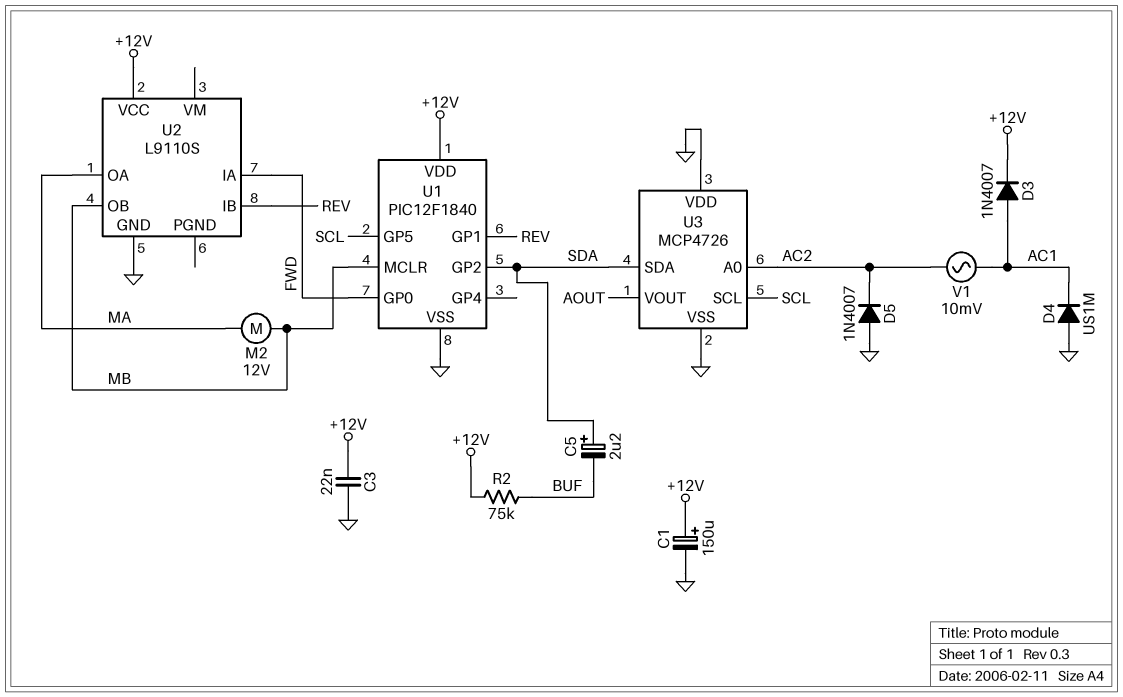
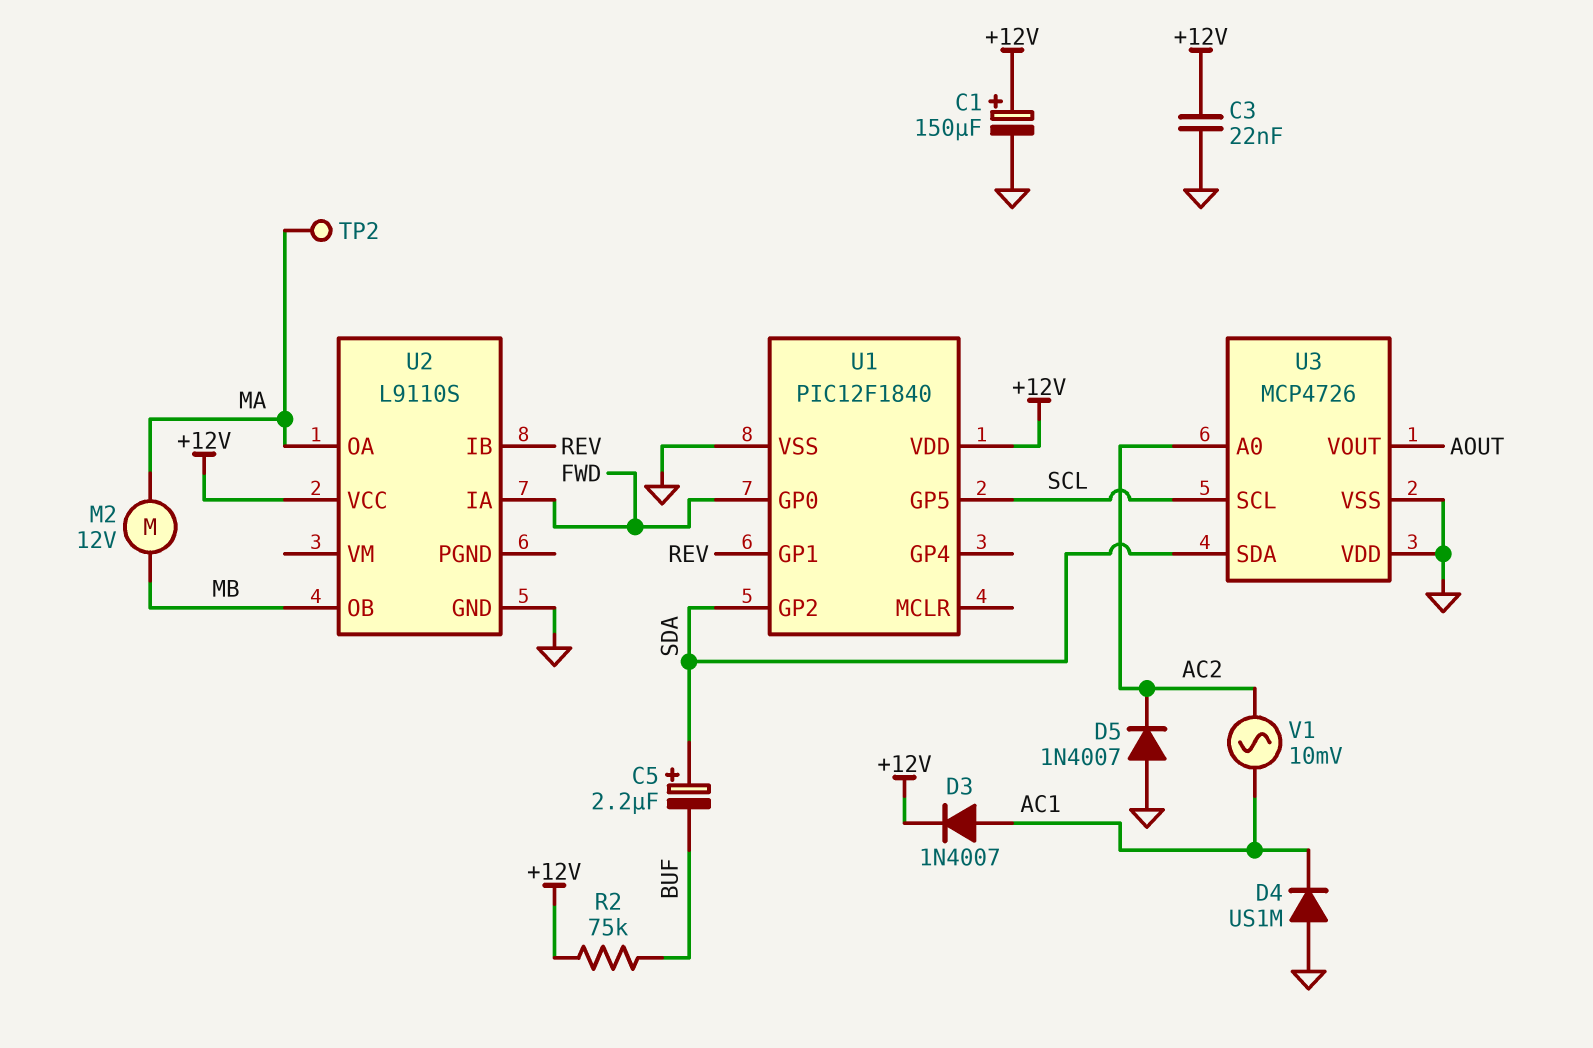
TP2: none -> test point (MA)
U1 pin MCLR: MB -> none

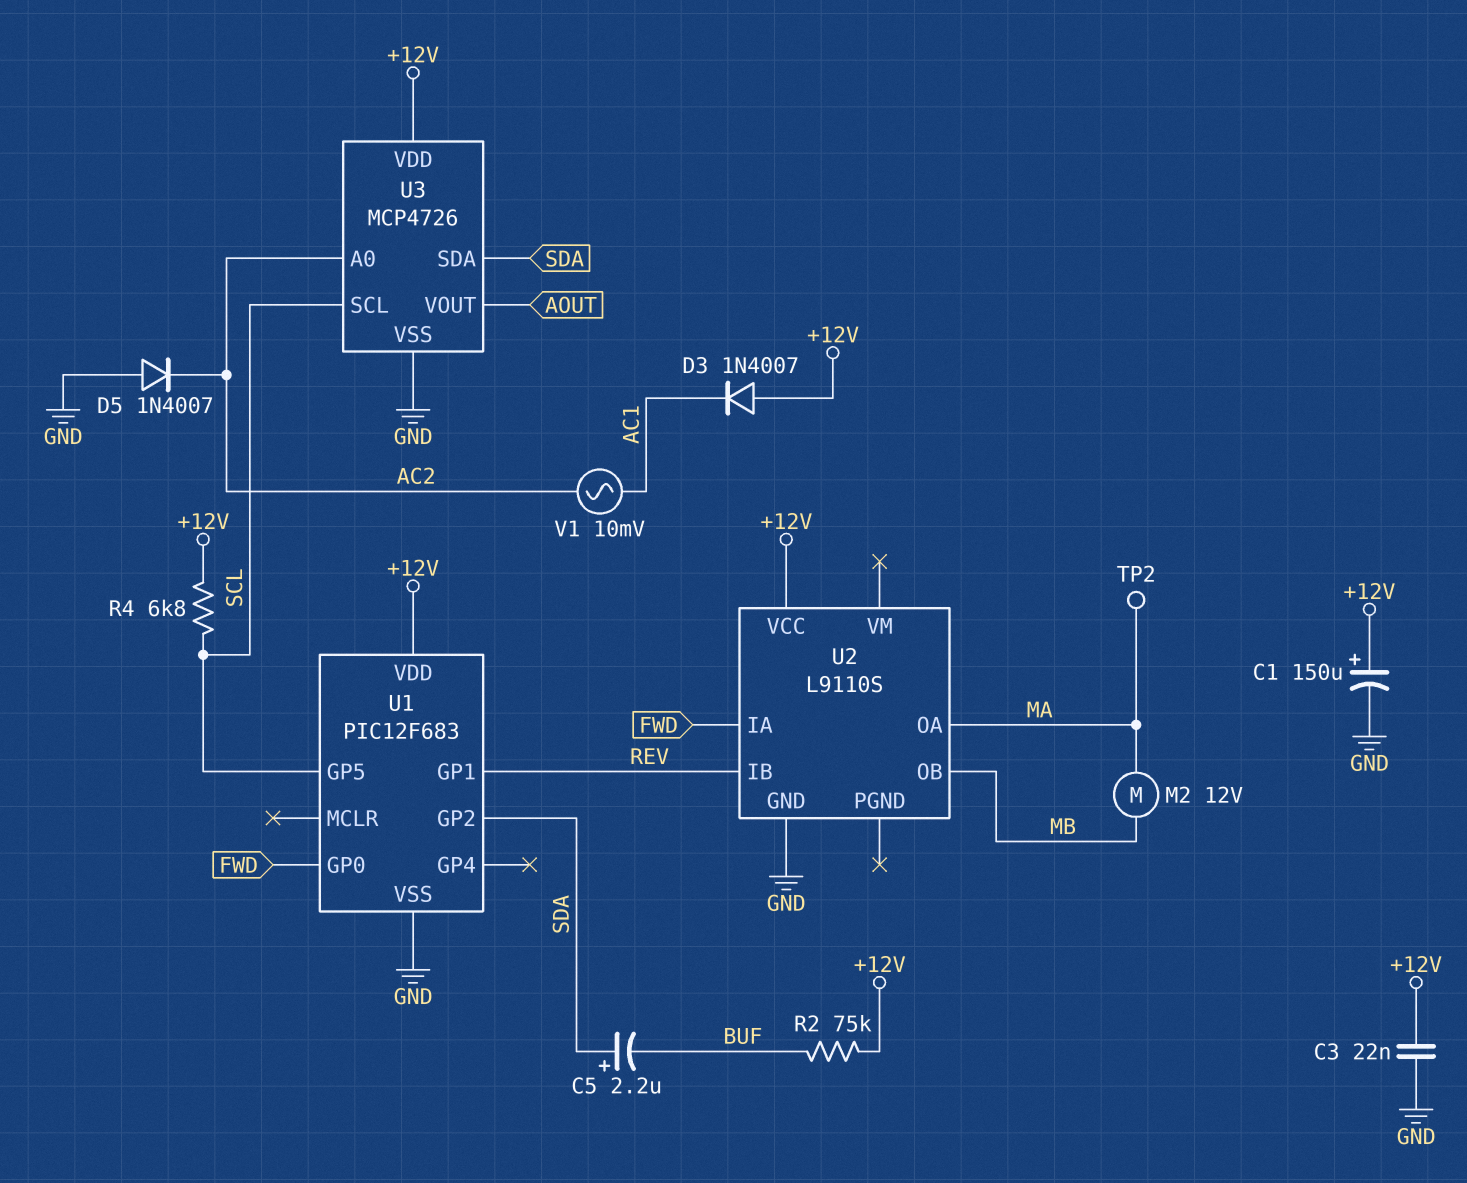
D3: diode 1N4007 (A AC1, K +12V) -> diode 1N4007 (A +12V, K AC1)
D4: diode US1M (A GND, K AC1) -> none
R4: none -> 6.8k (+12V, SCL)
U1: PIC12F1840 -> PIC12F683
U3 pin VDD: GND -> +12V

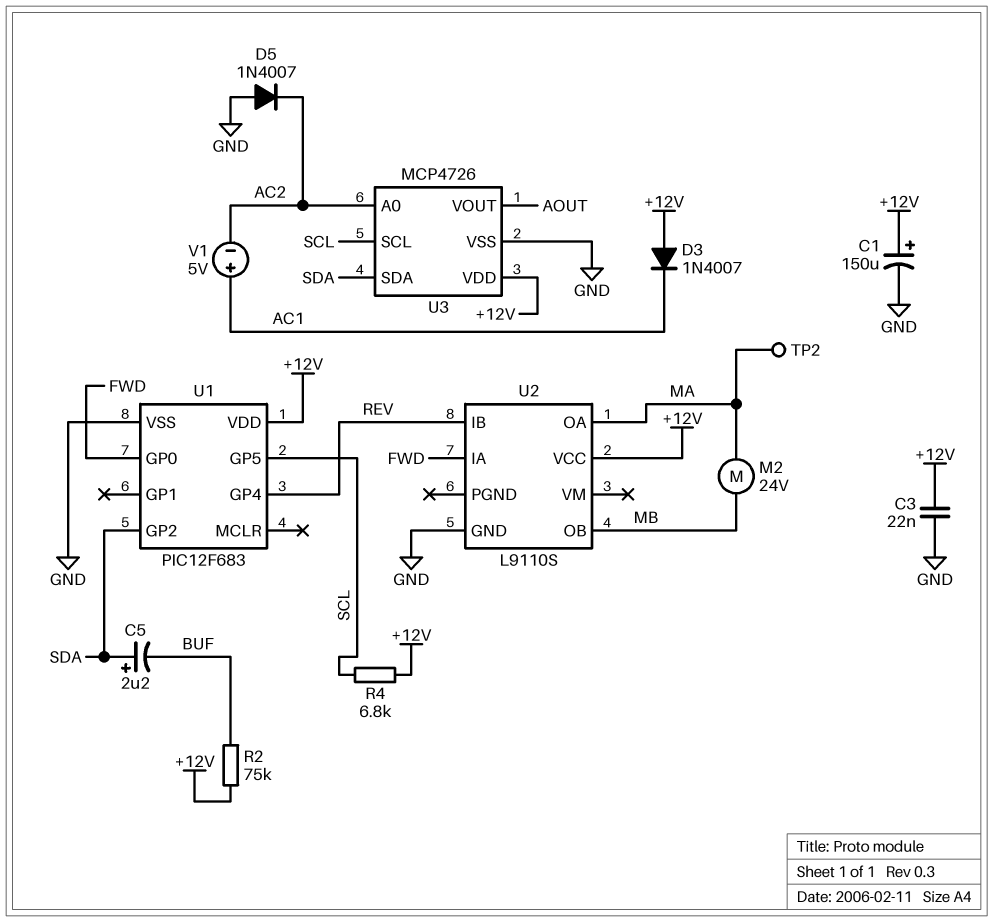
M2: motor 12V (MA, MB) -> motor 24V (MA, MB)
U1 pin GP1: REV -> none
U1 pin GP4: none -> REV
V1: AC 10mV (AC1, AC2) -> 5V (plus AC1, minus AC2)

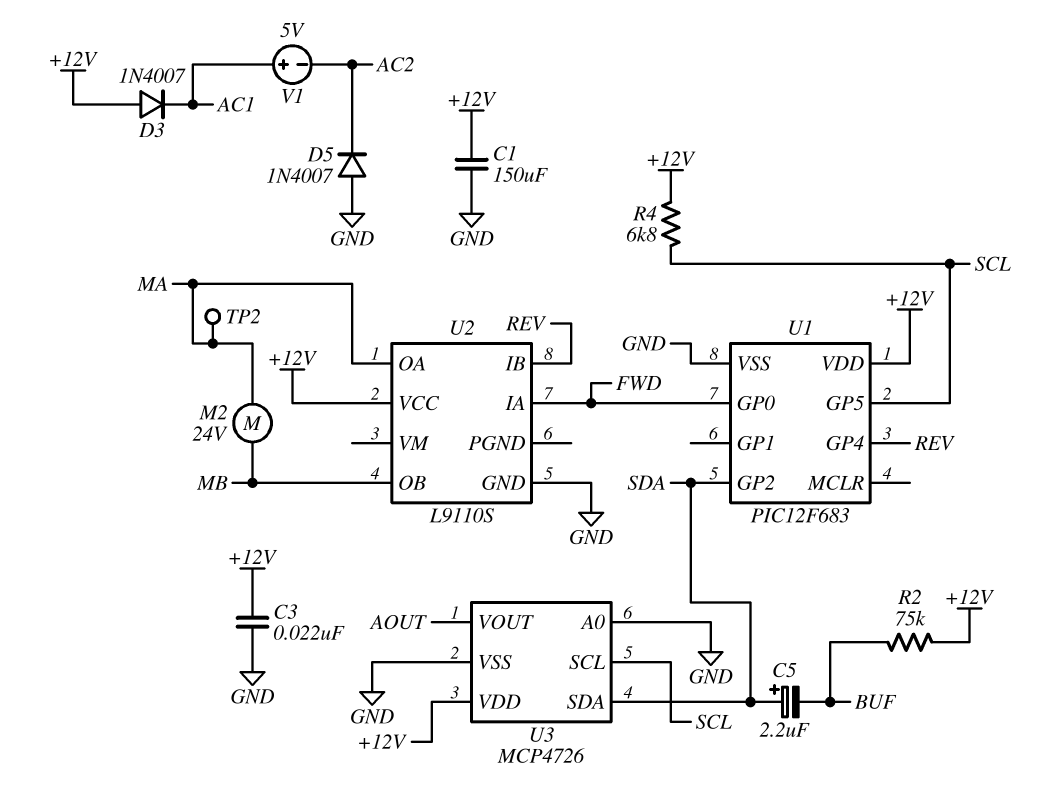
C1: 150uF (plus +12V, minus GND) -> 150uF (+12V, GND)
U3 pin A0: AC2 -> GND

